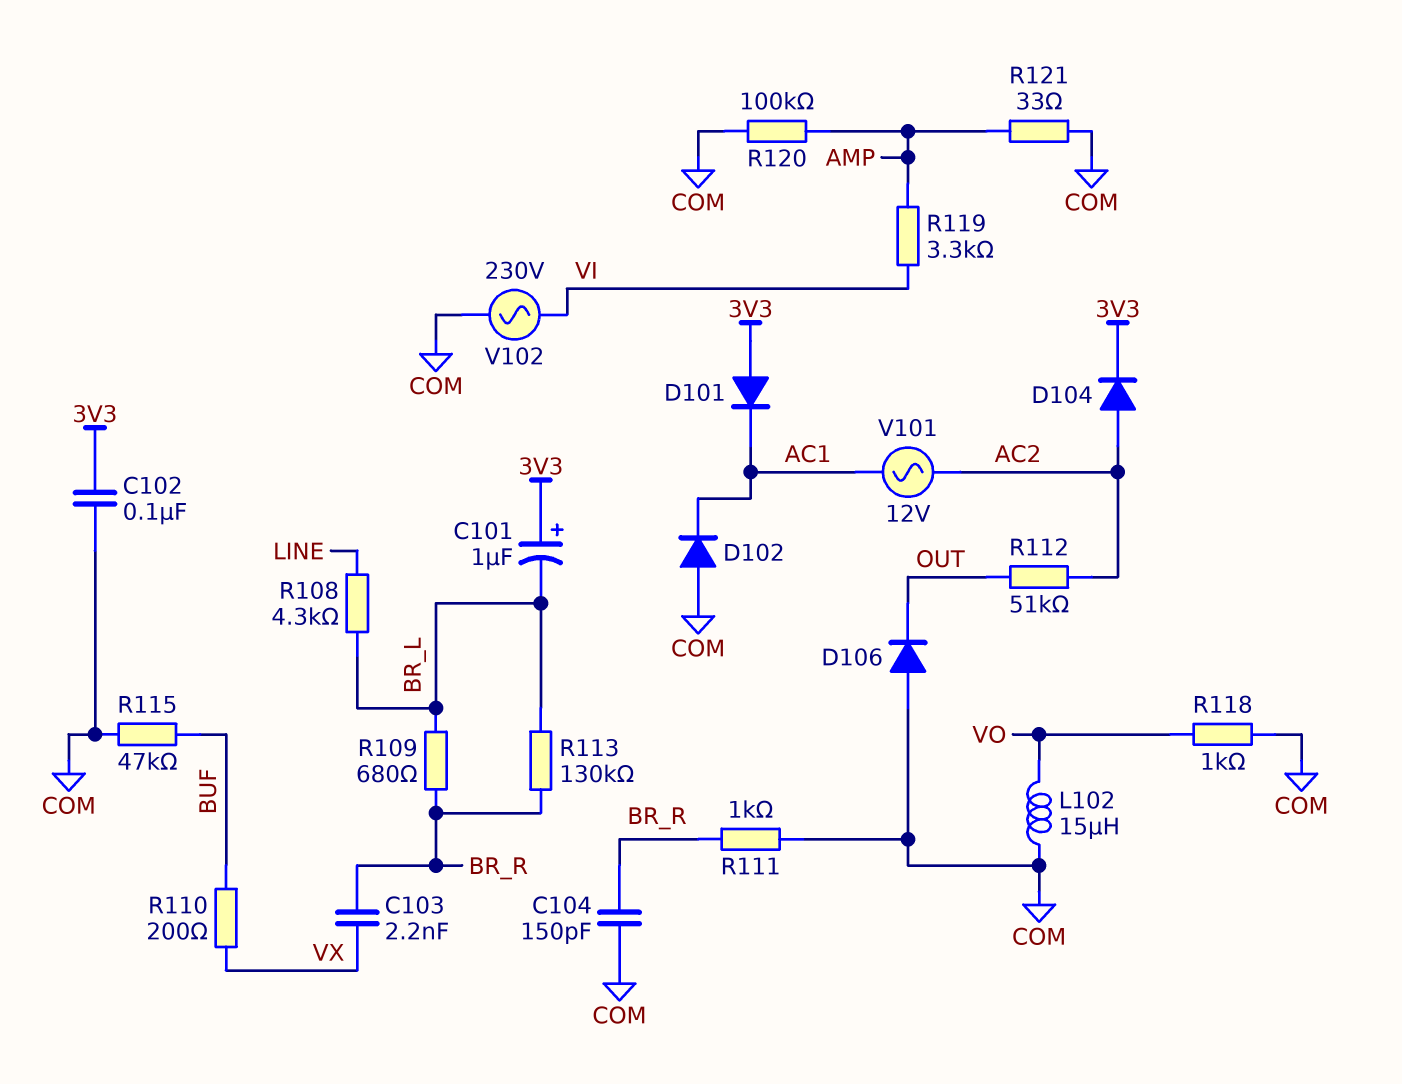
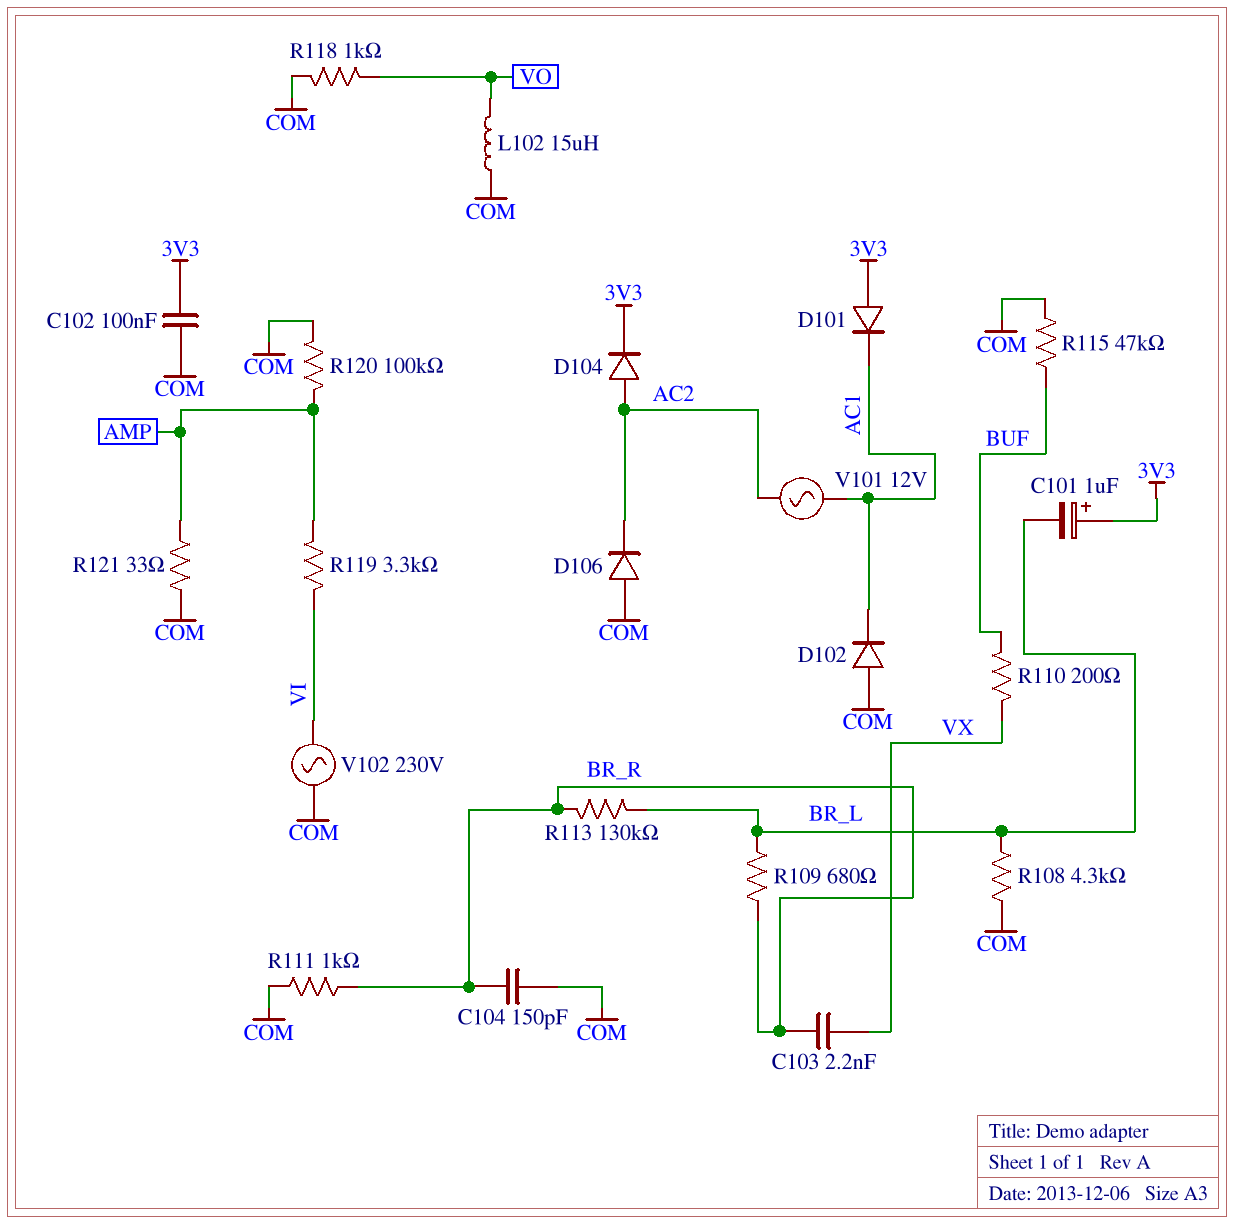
D106: diode (A COM, K OUT) -> diode (A COM, K AC2)
R108: 4.3k (BR_L, LINE) -> 4.3k (BR_L, COM)
R112: 51k (AC2, OUT) -> none

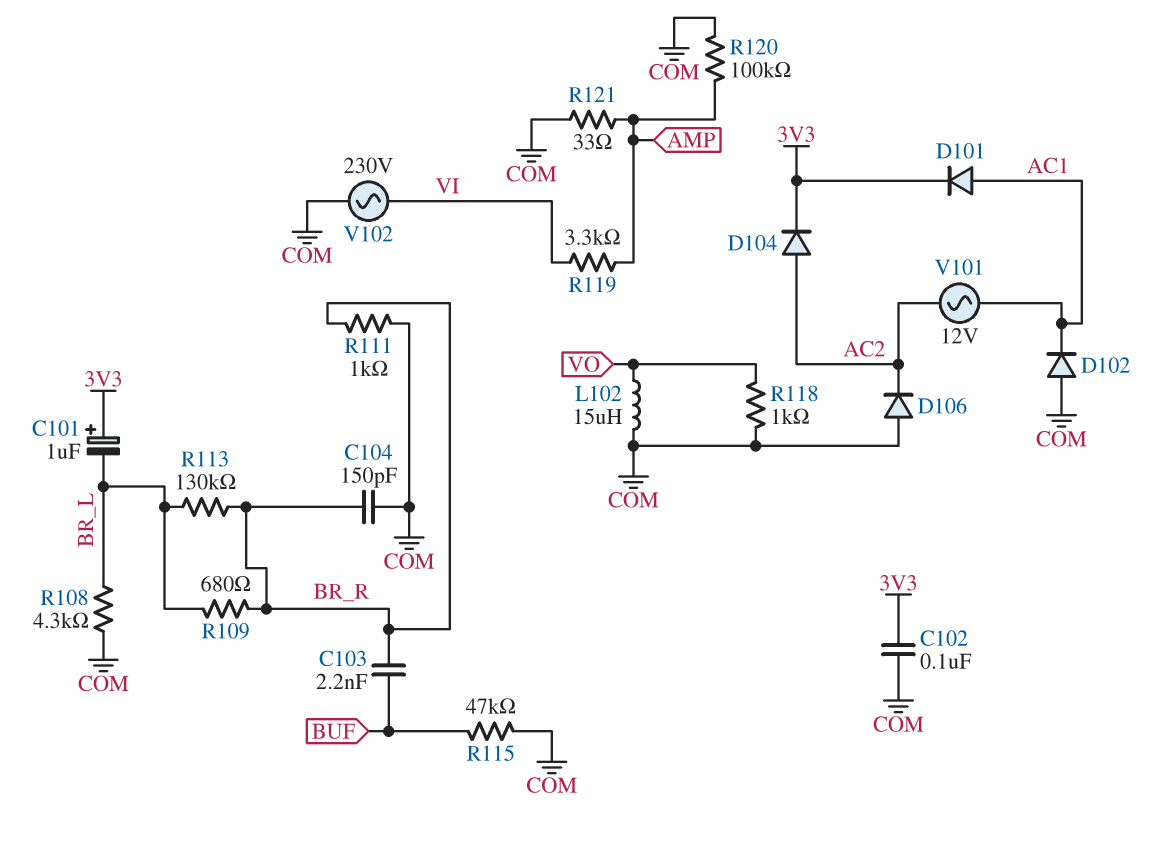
C103: 2.2nF (BR_R, VX) -> 2.2nF (BR_R, BUF)
D101: diode (A 3V3, K AC1) -> diode (A AC1, K 3V3)
R110: 200 (BUF, VX) -> none

